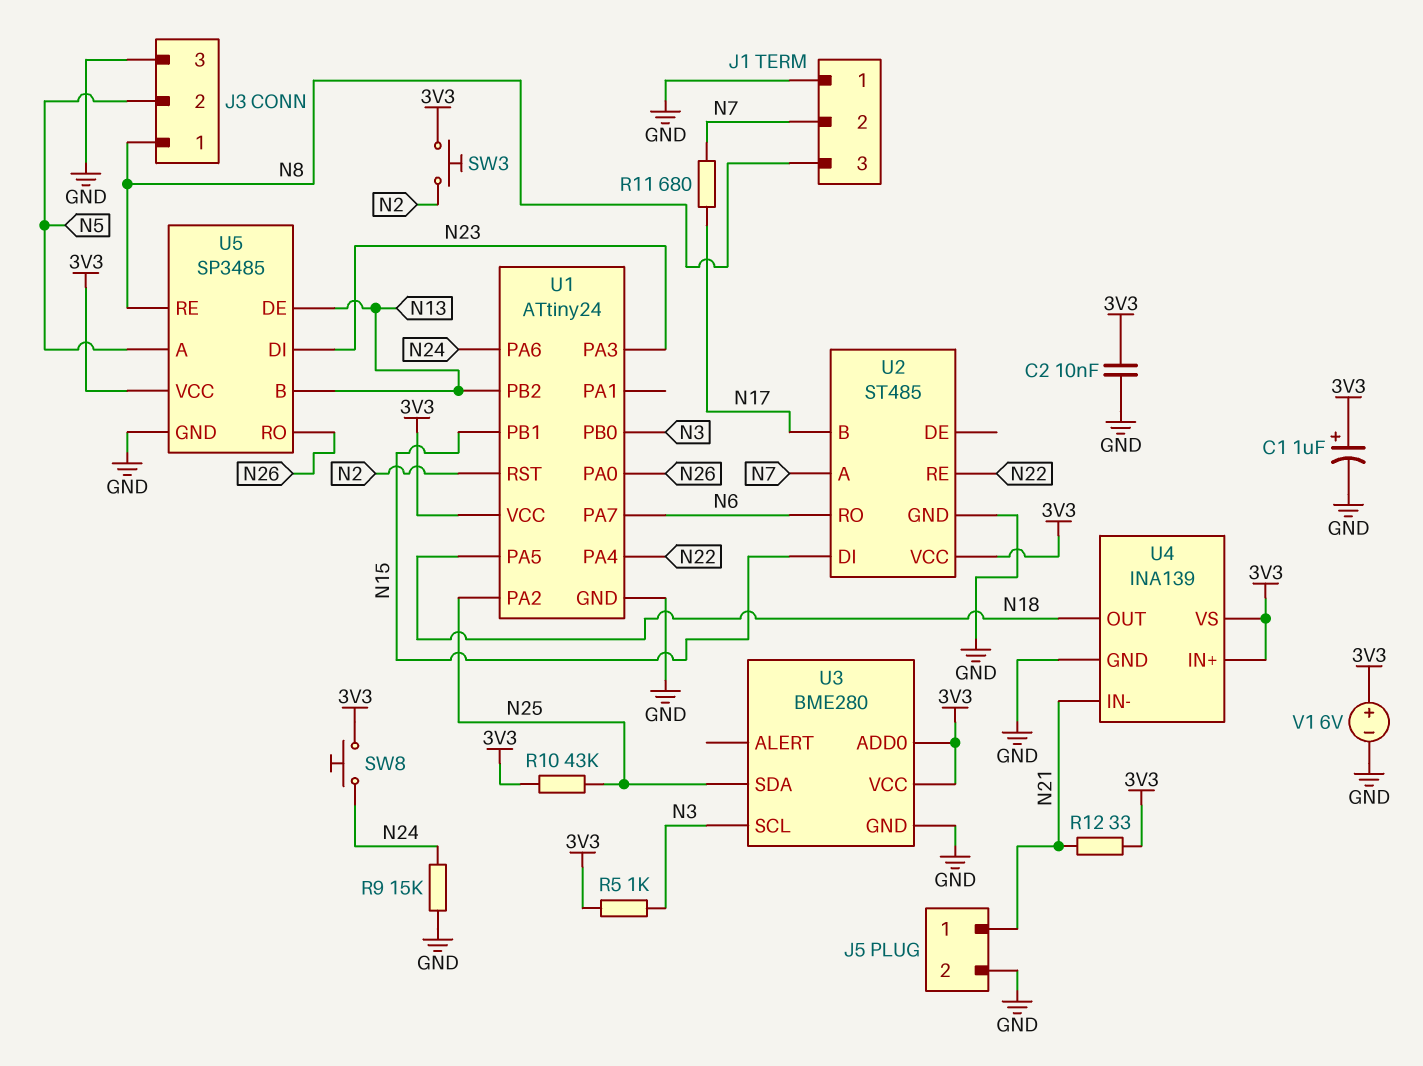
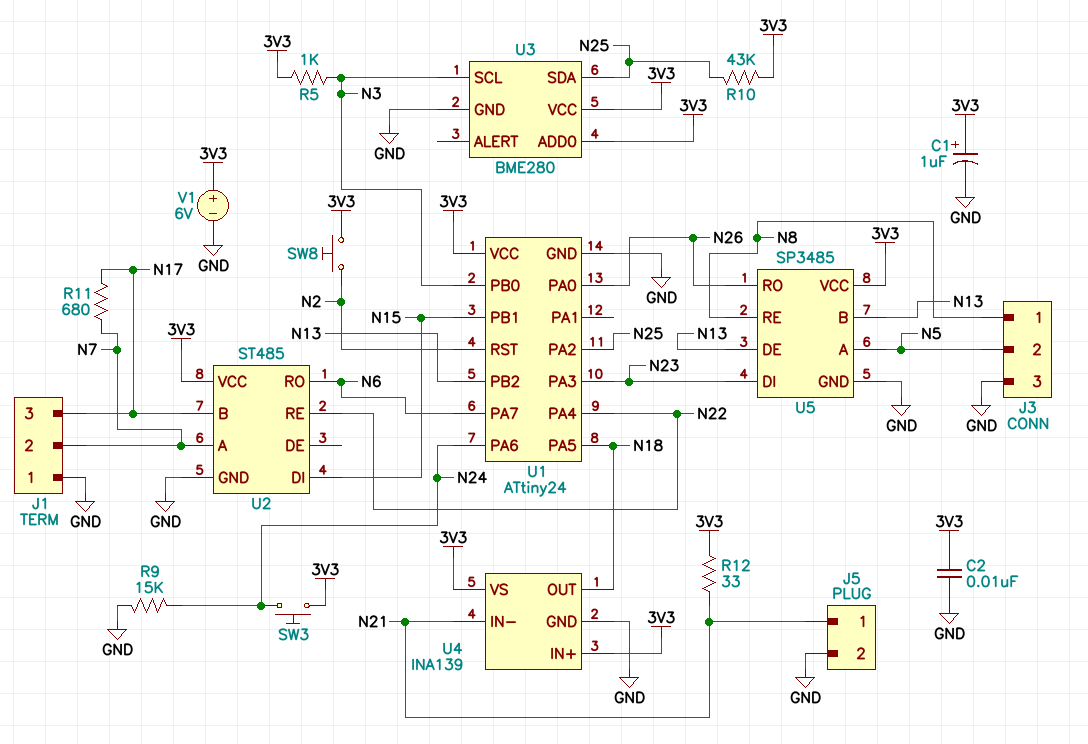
J1 pin 3: N8 -> N17
SW3: button (3V3, N2) -> button (3V3, N24)
SW8: button (3V3, N24) -> button (3V3, N2)

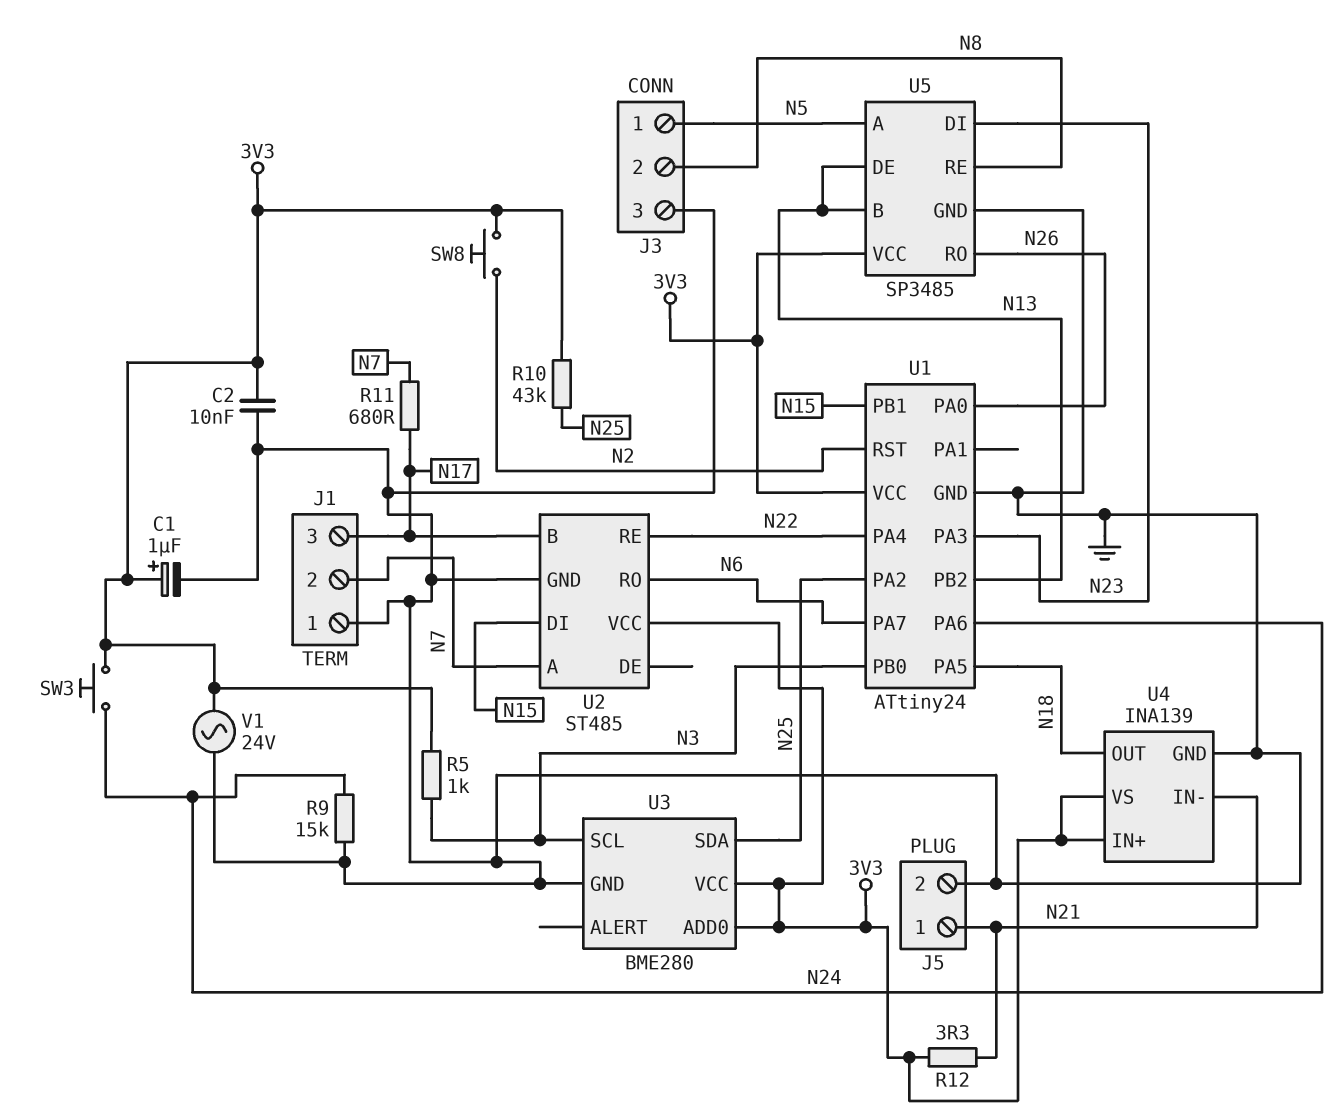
J3 pin 1: N8 -> N5
J3 pin 2: N5 -> N8
R12: 33 (3V3, N21) -> 3.3 (3V3, N21)
V1: 6V (plus 3V3, minus GND) -> AC 24V (3V3, GND)

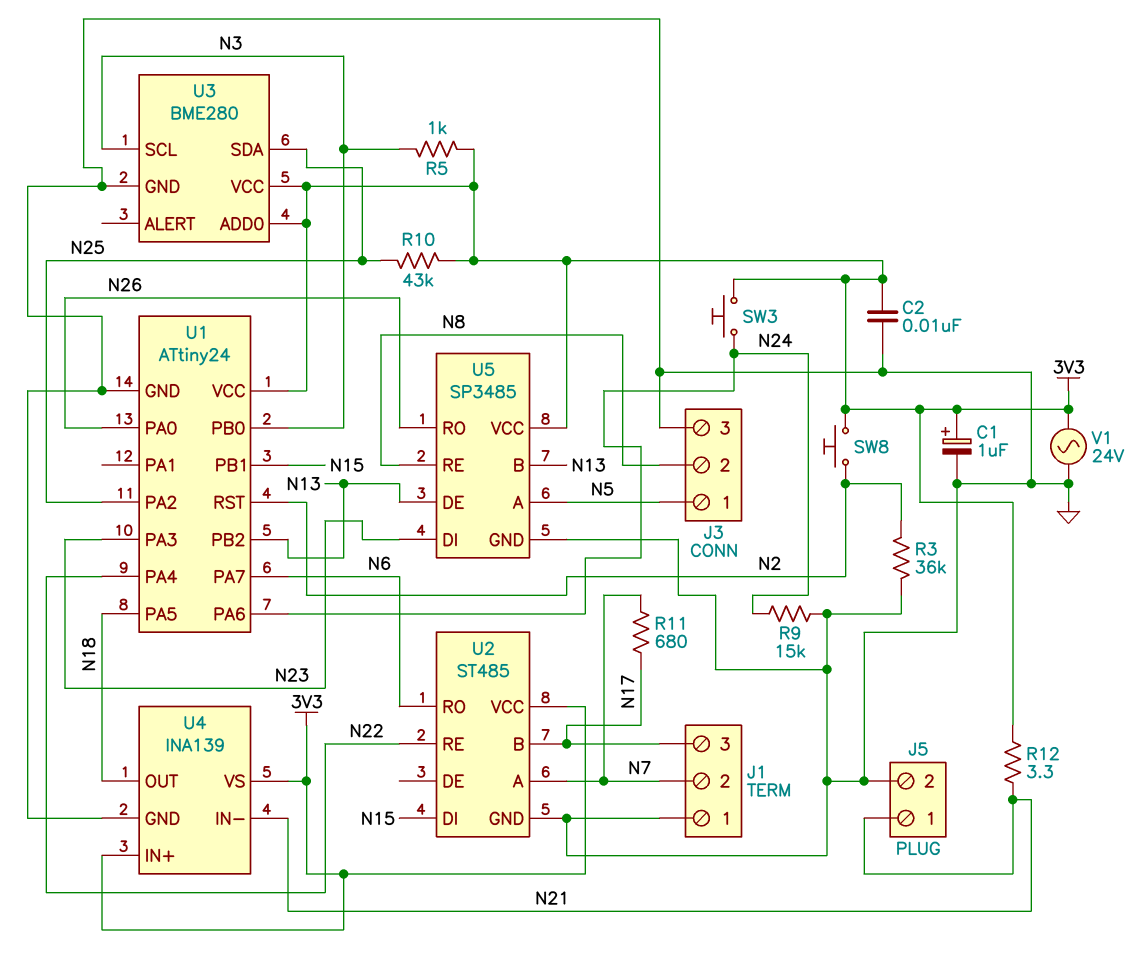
R3: none -> 36k (GND, N2)

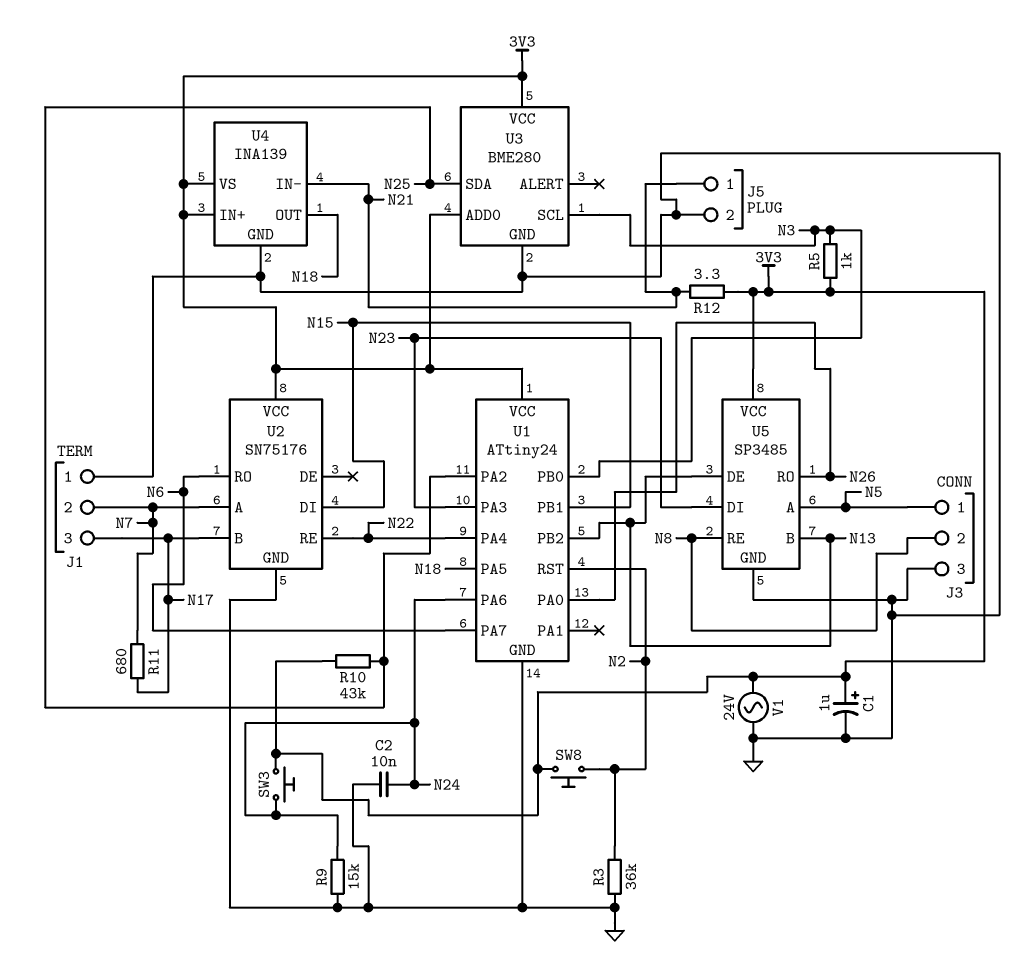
C2: 10nF (3V3, GND) -> 10nF (GND, N24)
U2: ST485 -> SN75176

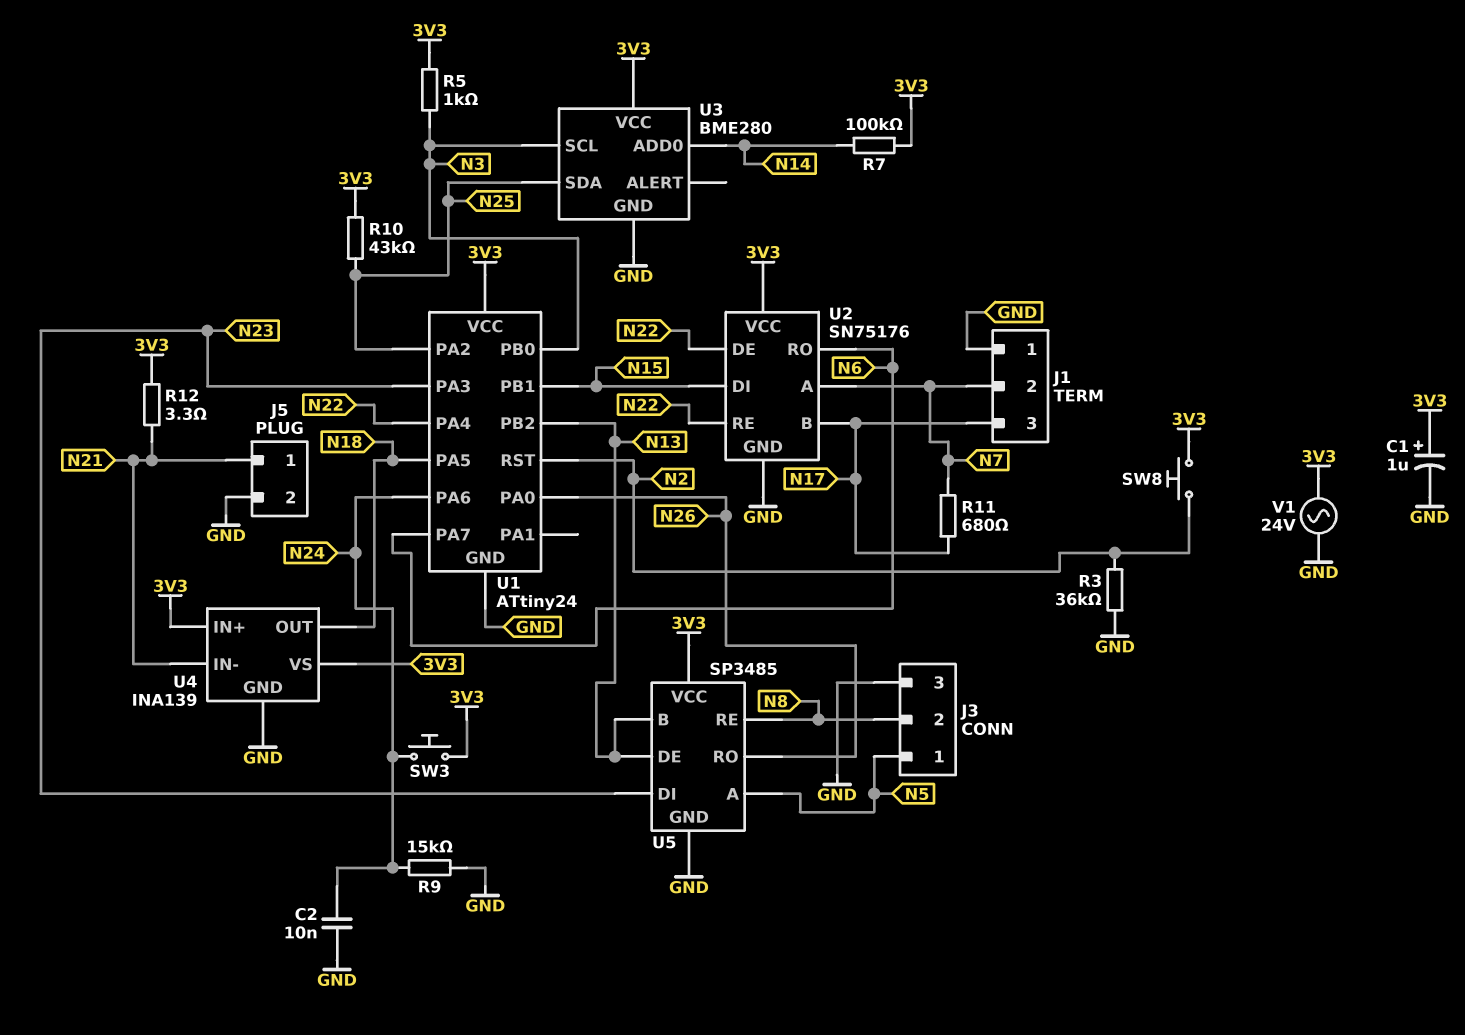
R7: none -> 100k (3V3, N14)
U2 pin DE: none -> N22
U3 pin ADD0: 3V3 -> N14

